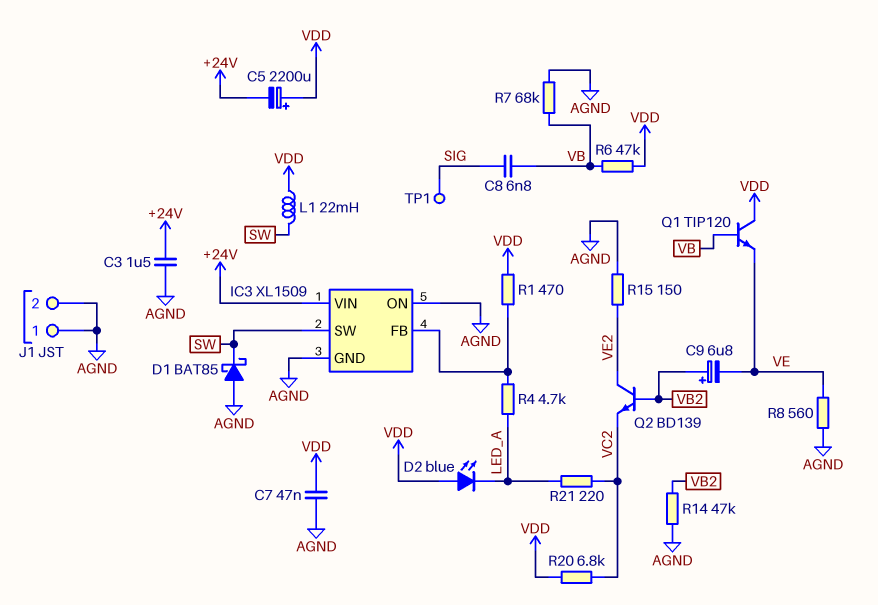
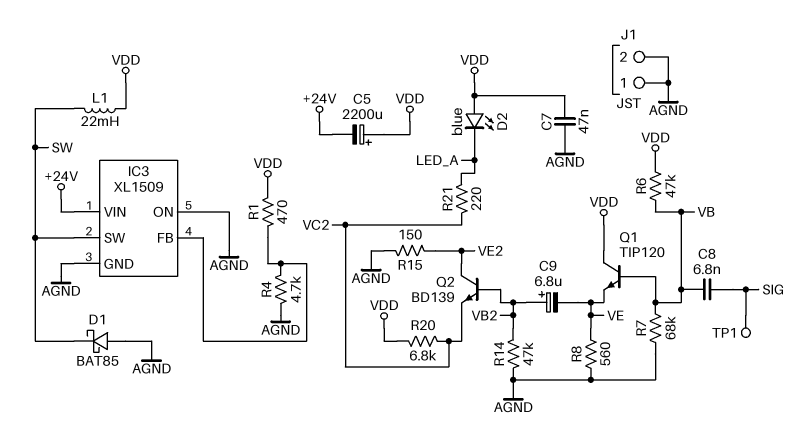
C3: 1.5uF (+24V, AGND) -> none
R4: 4.7k (IC3/FB, LED_A) -> 4.7k (AGND, IC3/FB)

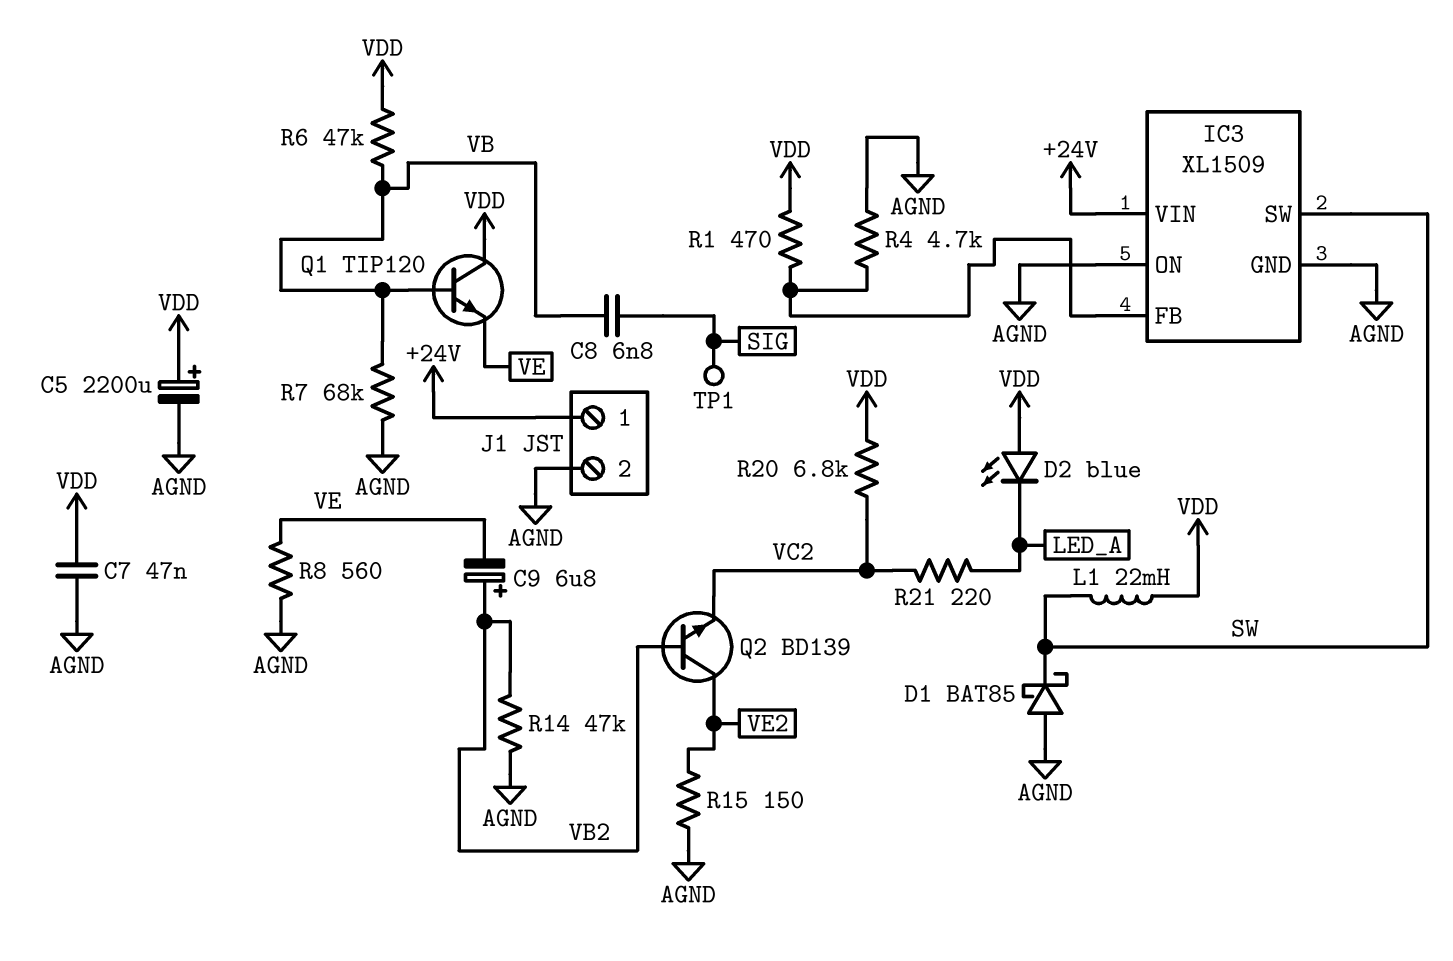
C5: 2200uF (plus VDD, minus +24V) -> 2200uF (plus VDD, minus AGND)
J1 pin 1: AGND -> +24V

